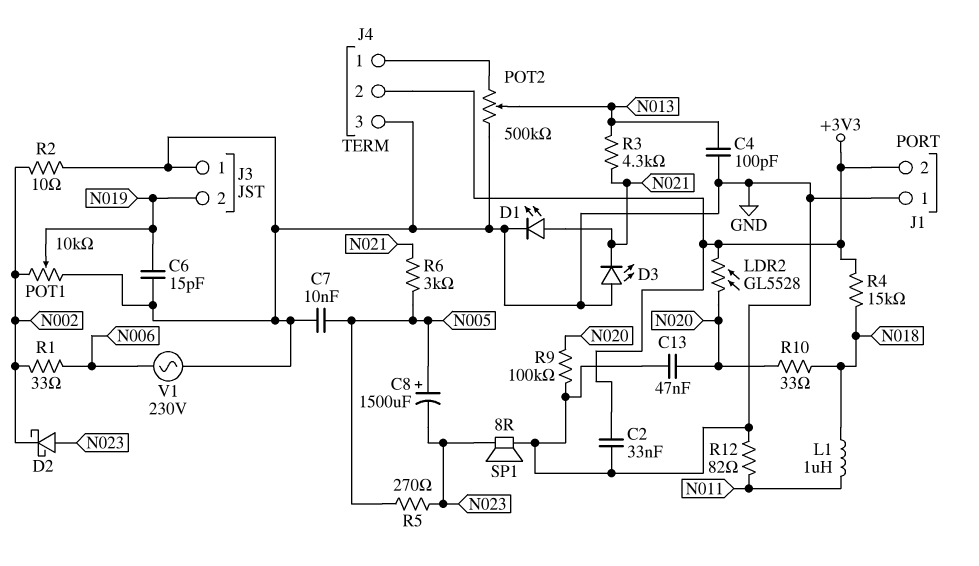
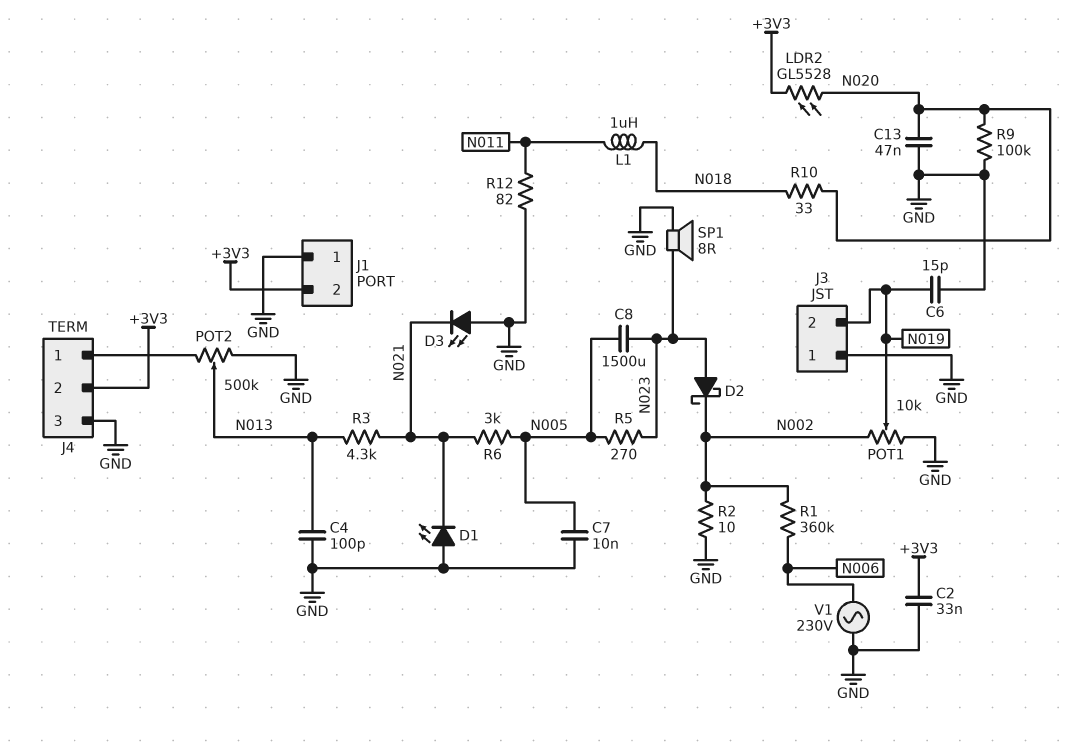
C8: 1500uF (plus N005, minus N023) -> 1500uF (N005, N023)
D1: LED (A N021, K GND) -> LED (A GND, K N021)
R1: 33 (N002, N006) -> 360k (N002, N006)
R4: 15k (+3V3, N018) -> none

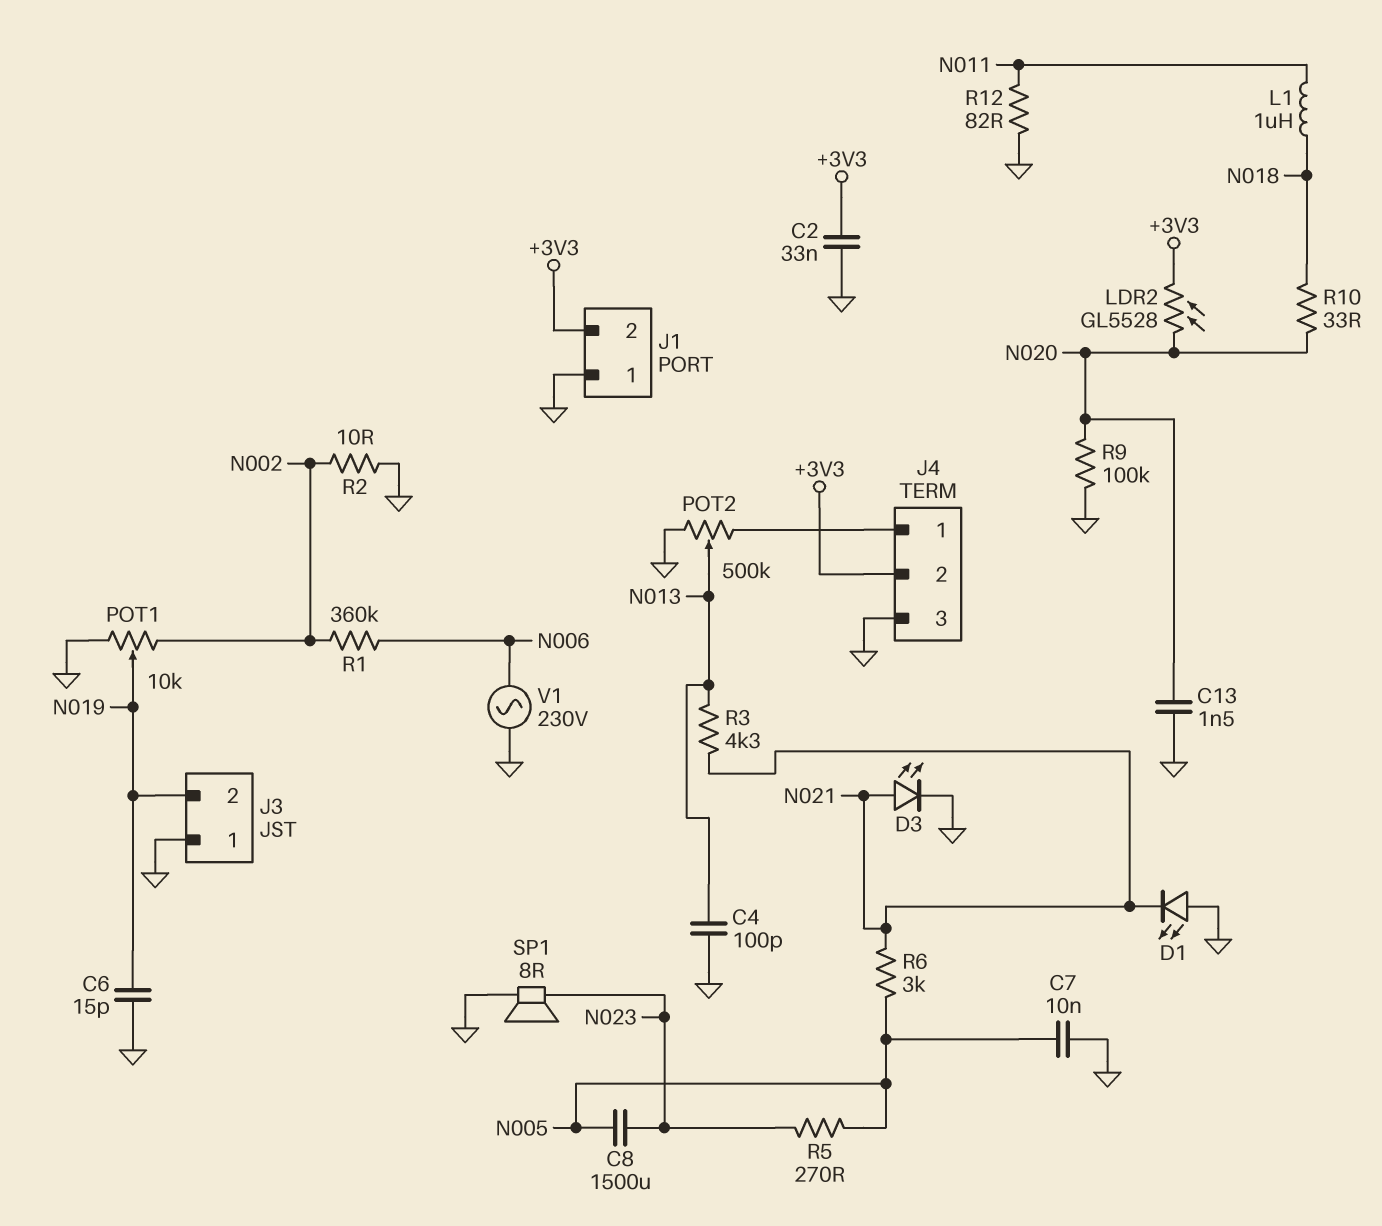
C13: 47nF (GND, N020) -> 1.5nF (GND, N020)
D2: schottky (A N023, K N002) -> none
D3: LED (A GND, K N021) -> LED (A N021, K GND)

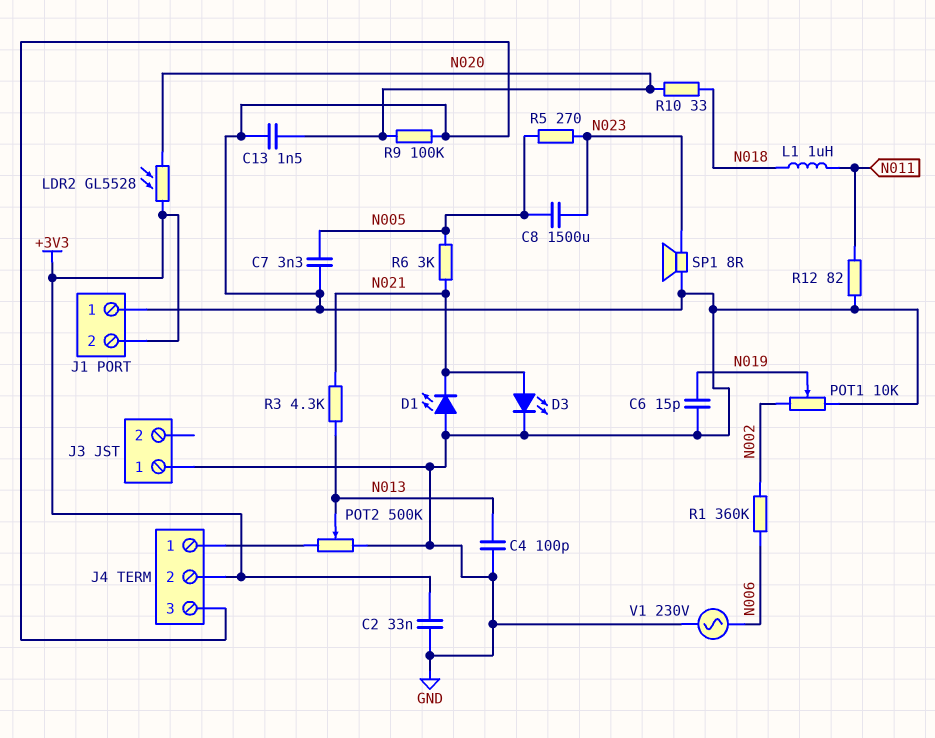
C7: 10nF (GND, N005) -> 3.3nF (GND, N005)
J3 pin 2: N019 -> none
R2: 10 (GND, N002) -> none

